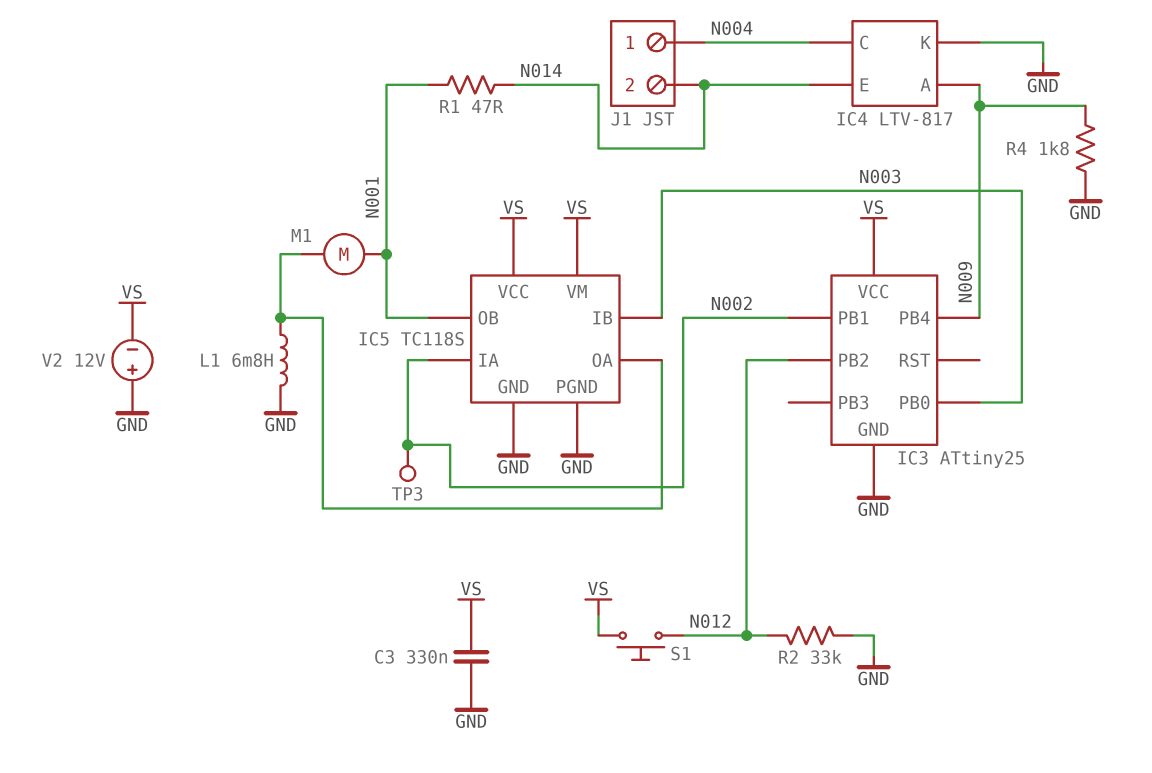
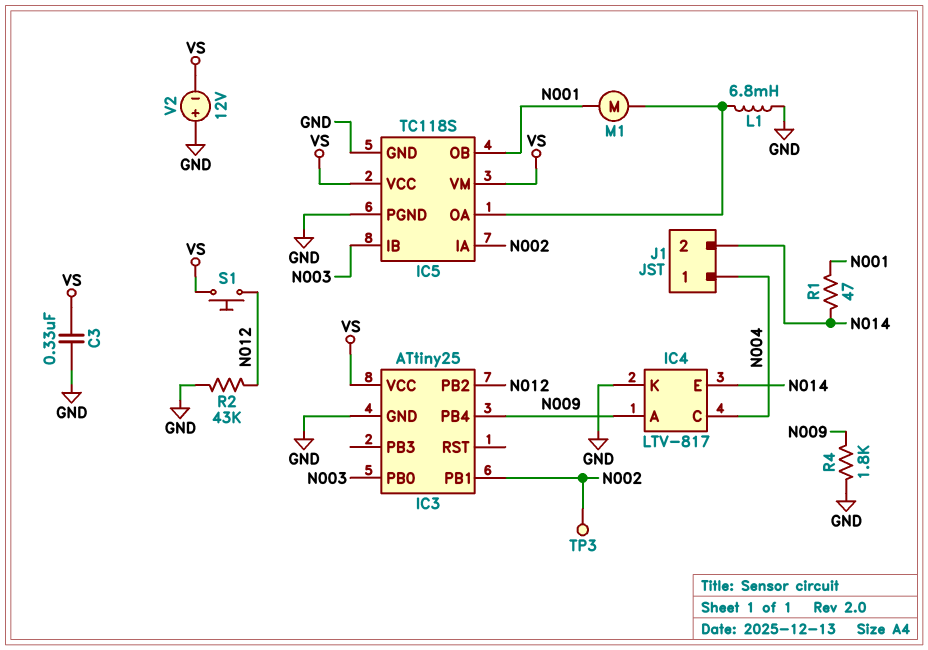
R2: 33k (GND, N012) -> 43k (GND, N012)

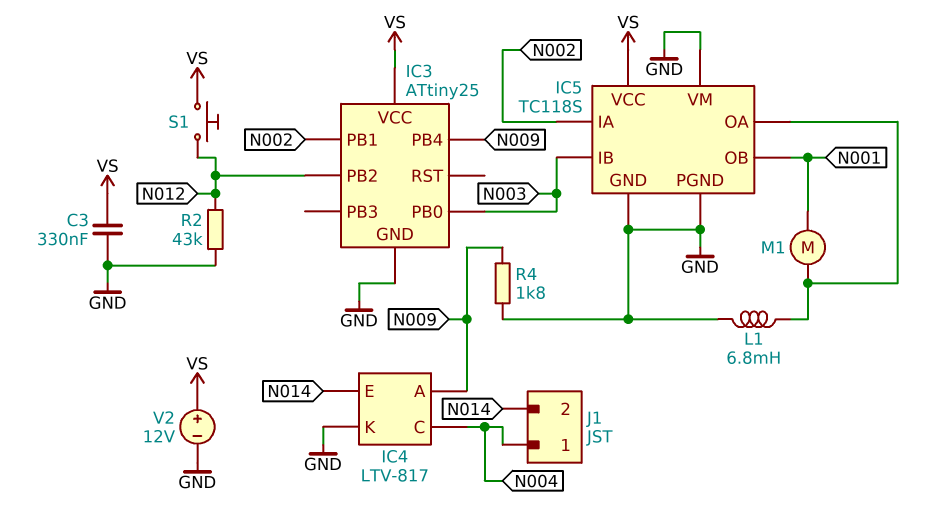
IC5 pin VM: VS -> GND
R1: 47 (N001, N014) -> none
TP3: test point (N002) -> none
V2: 12V (plus GND, minus VS) -> 12V (plus VS, minus GND)

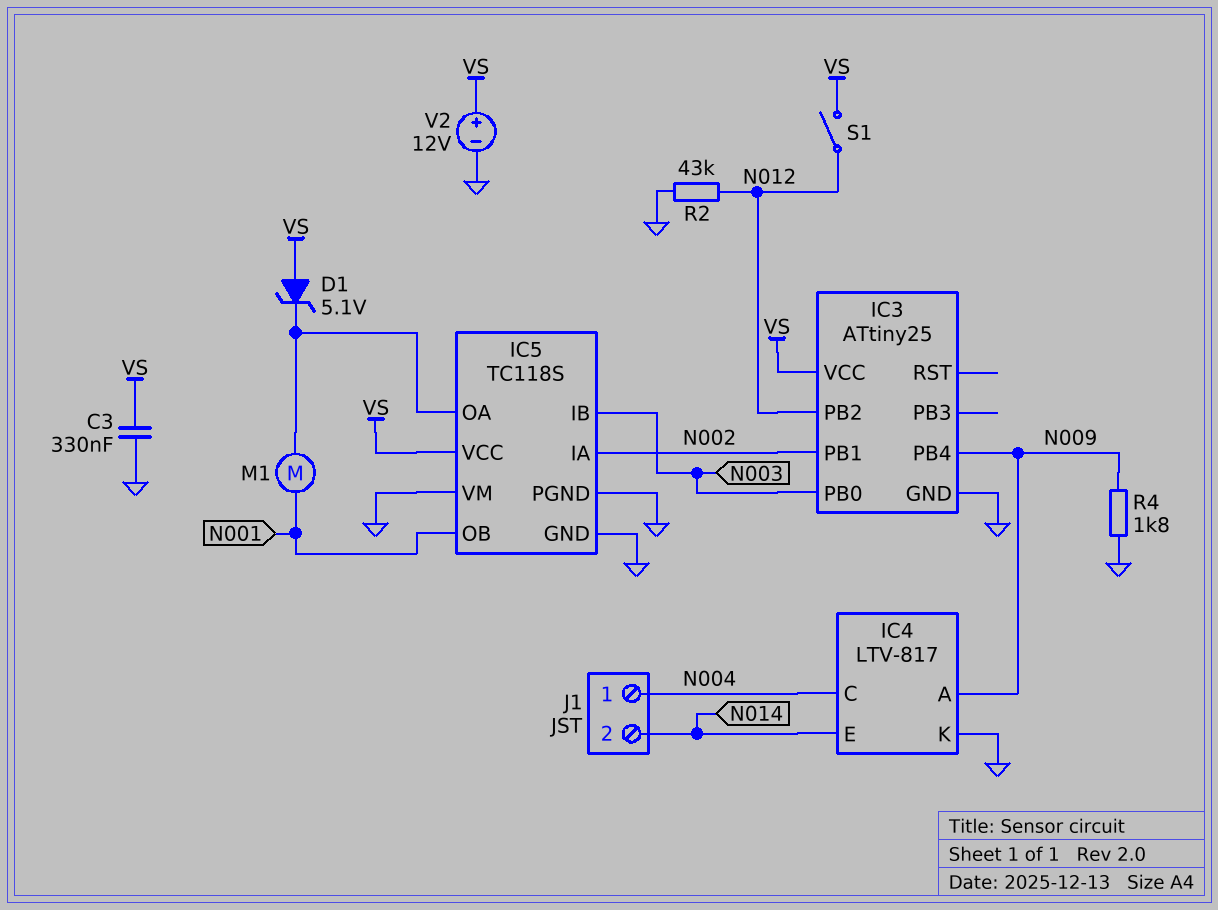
D1: none -> zener 5.1V (A VS, K IC5/OA)
L1: 6.8mH (GND, IC5/OA) -> none
S1: button (N012, VS) -> switch (N012, VS)

